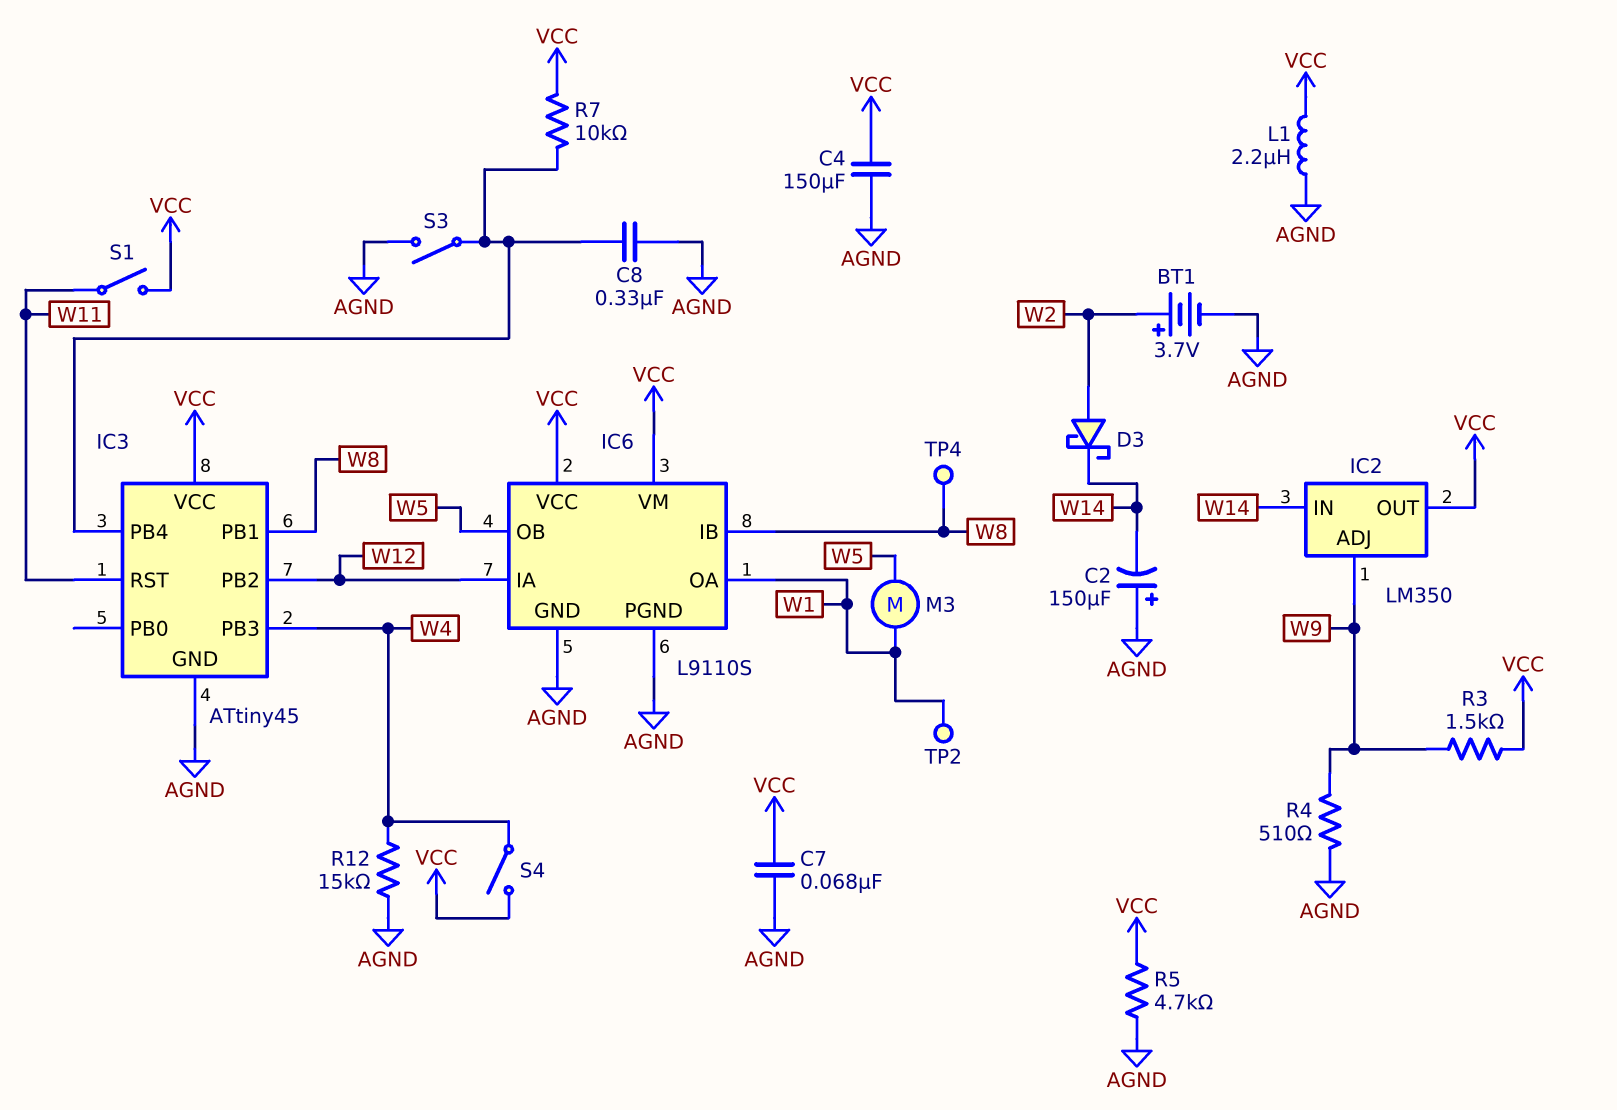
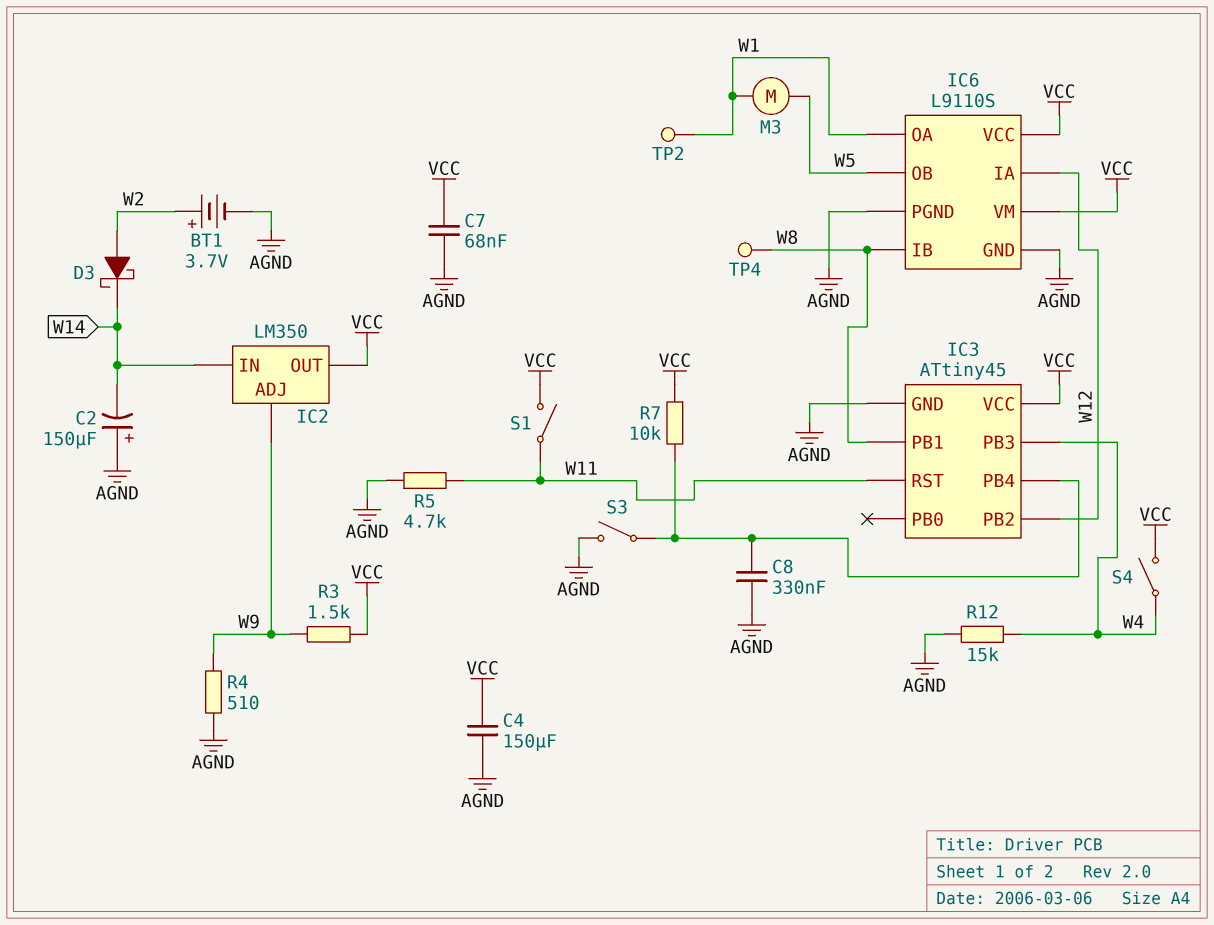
L1: 2.2uH (AGND, VCC) -> none
R5: 4.7k (AGND, VCC) -> 4.7k (AGND, W11)

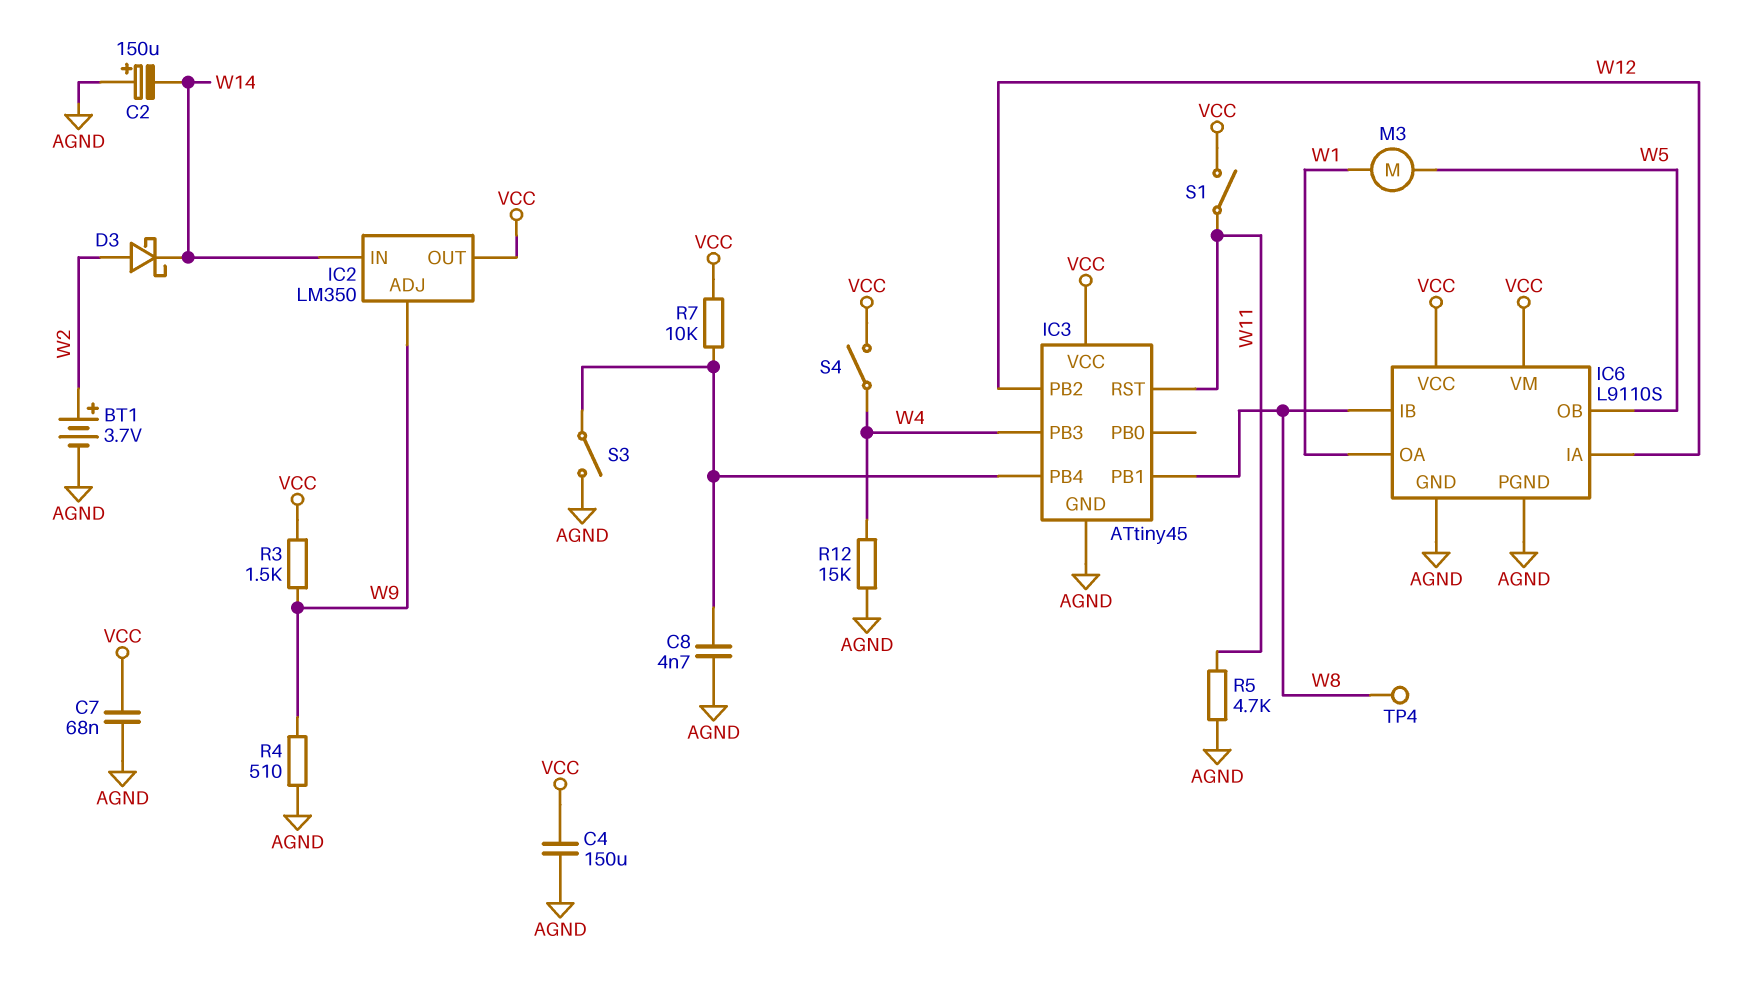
C8: 330nF (AGND, IC3/PB4) -> 4.7nF (AGND, IC3/PB4)
TP2: test point (W1) -> none

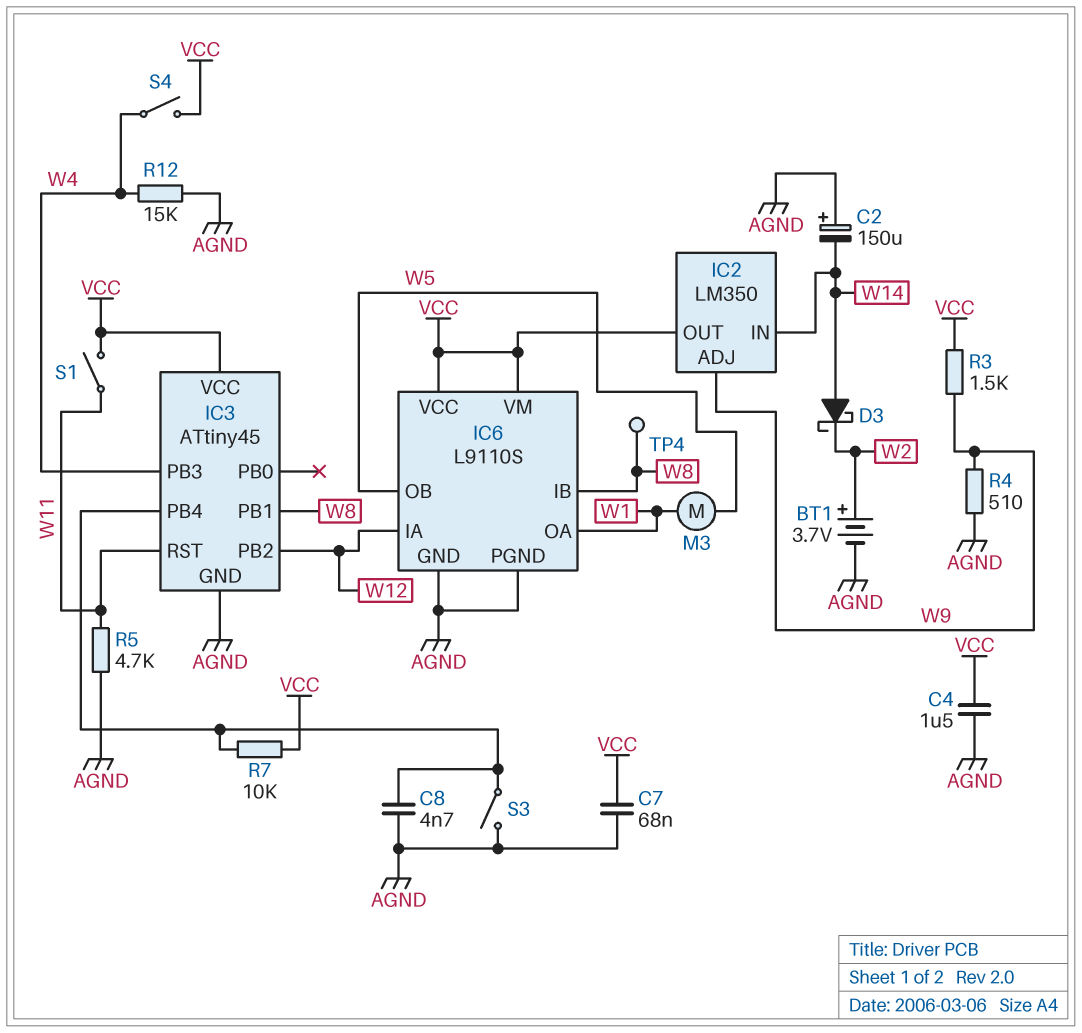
C4: 150uF (AGND, VCC) -> 1.5uF (AGND, VCC)
D3: schottky (A W2, K W14) -> schottky (A W14, K W2)

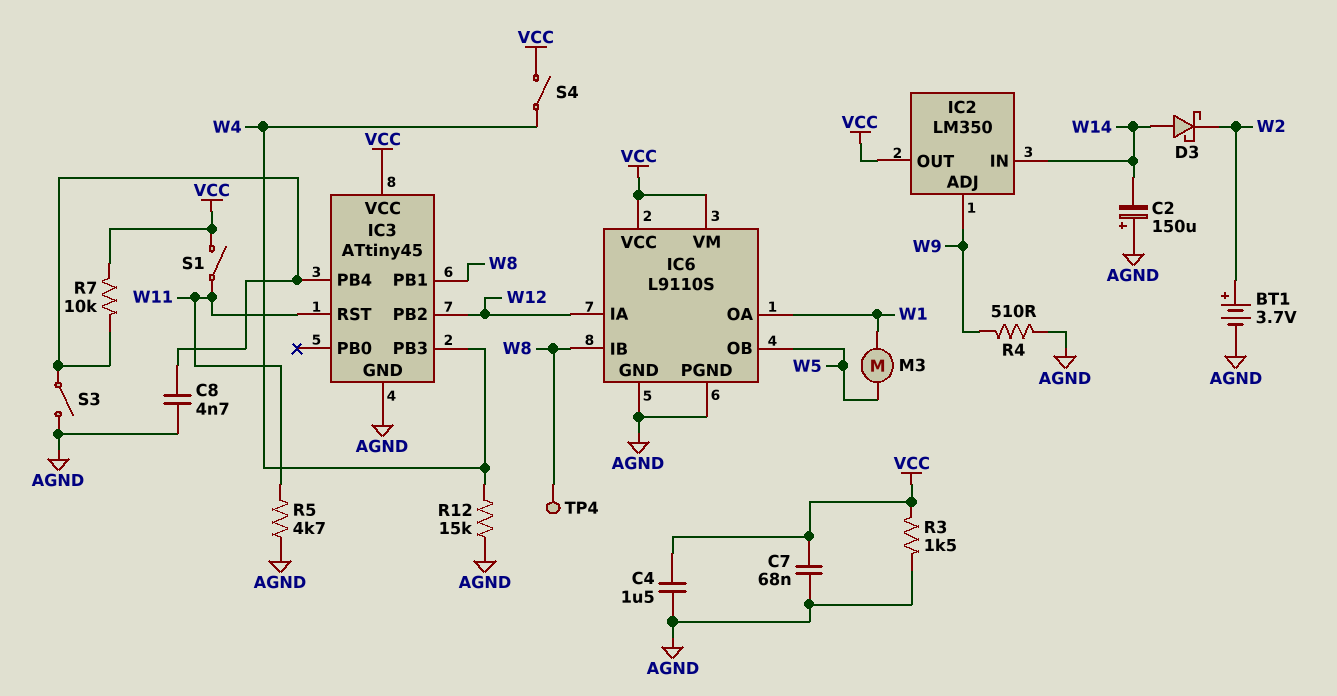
R3: 1.5k (VCC, W9) -> 1.5k (AGND, VCC)

